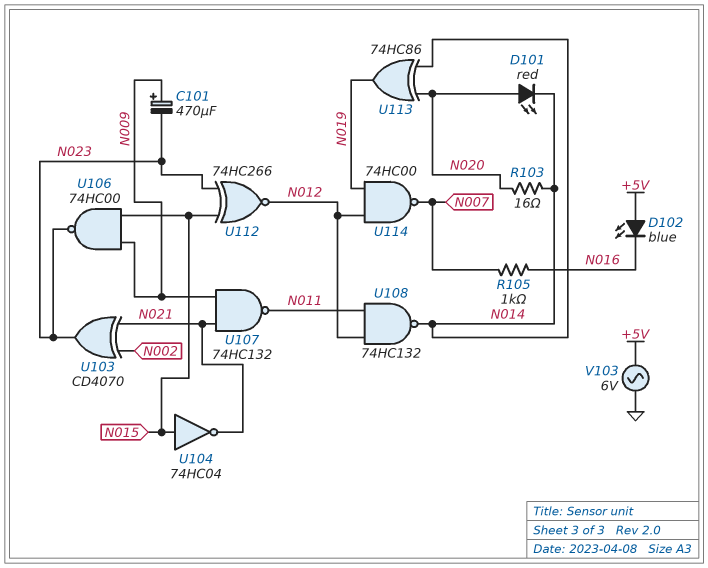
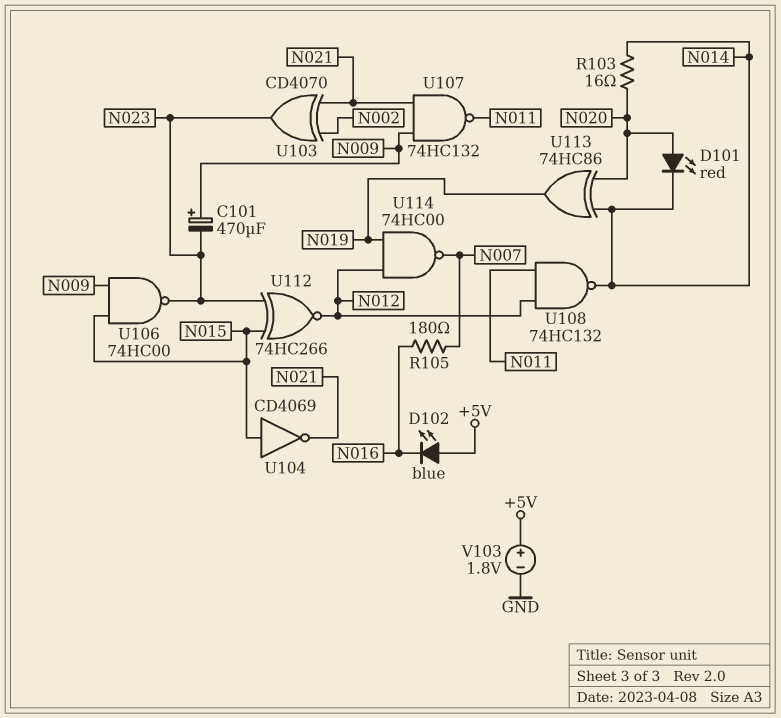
R105: 1k (N007, N016) -> 180 (N007, N016)
U104: NOT 74HC04 (in N015, out N021) -> NOT CD4069 (in N015, out N021)
V103: AC 6V (+5V, GND) -> 1.8V (plus +5V, minus GND)

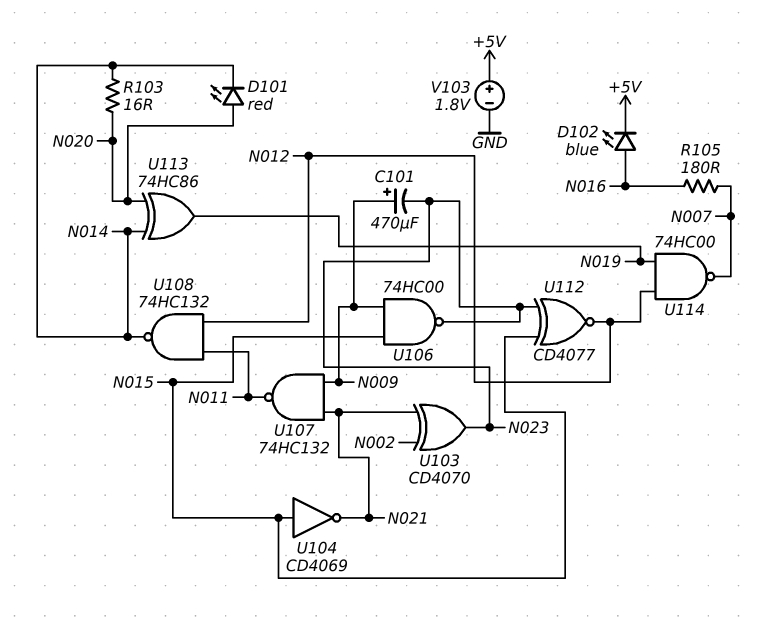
D102: LED blue (A +5V, K N016) -> LED blue (A N016, K +5V)
U112: XNOR 74HC266 (in N015, in N023, out N012) -> XNOR CD4077 (in N015, in N023, out N012)

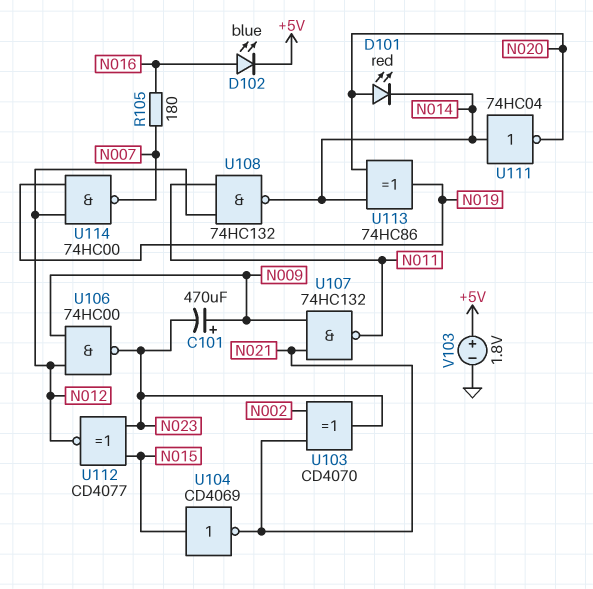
R103: 16 (N014, N020) -> none
U106: NAND 74HC00 (in N009, in N015, out N023) -> NAND 74HC00 (in N009, in N012, out N023)
U111: none -> NOT 74HC04 (in N014, out N020)

